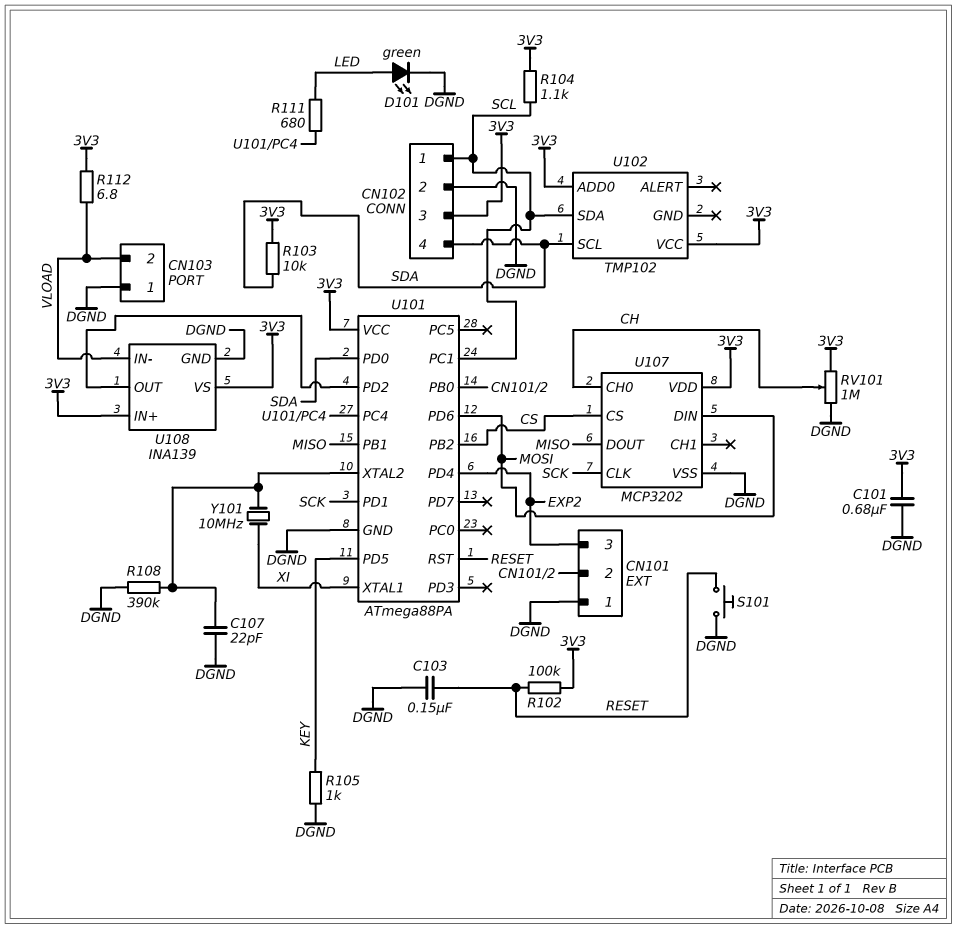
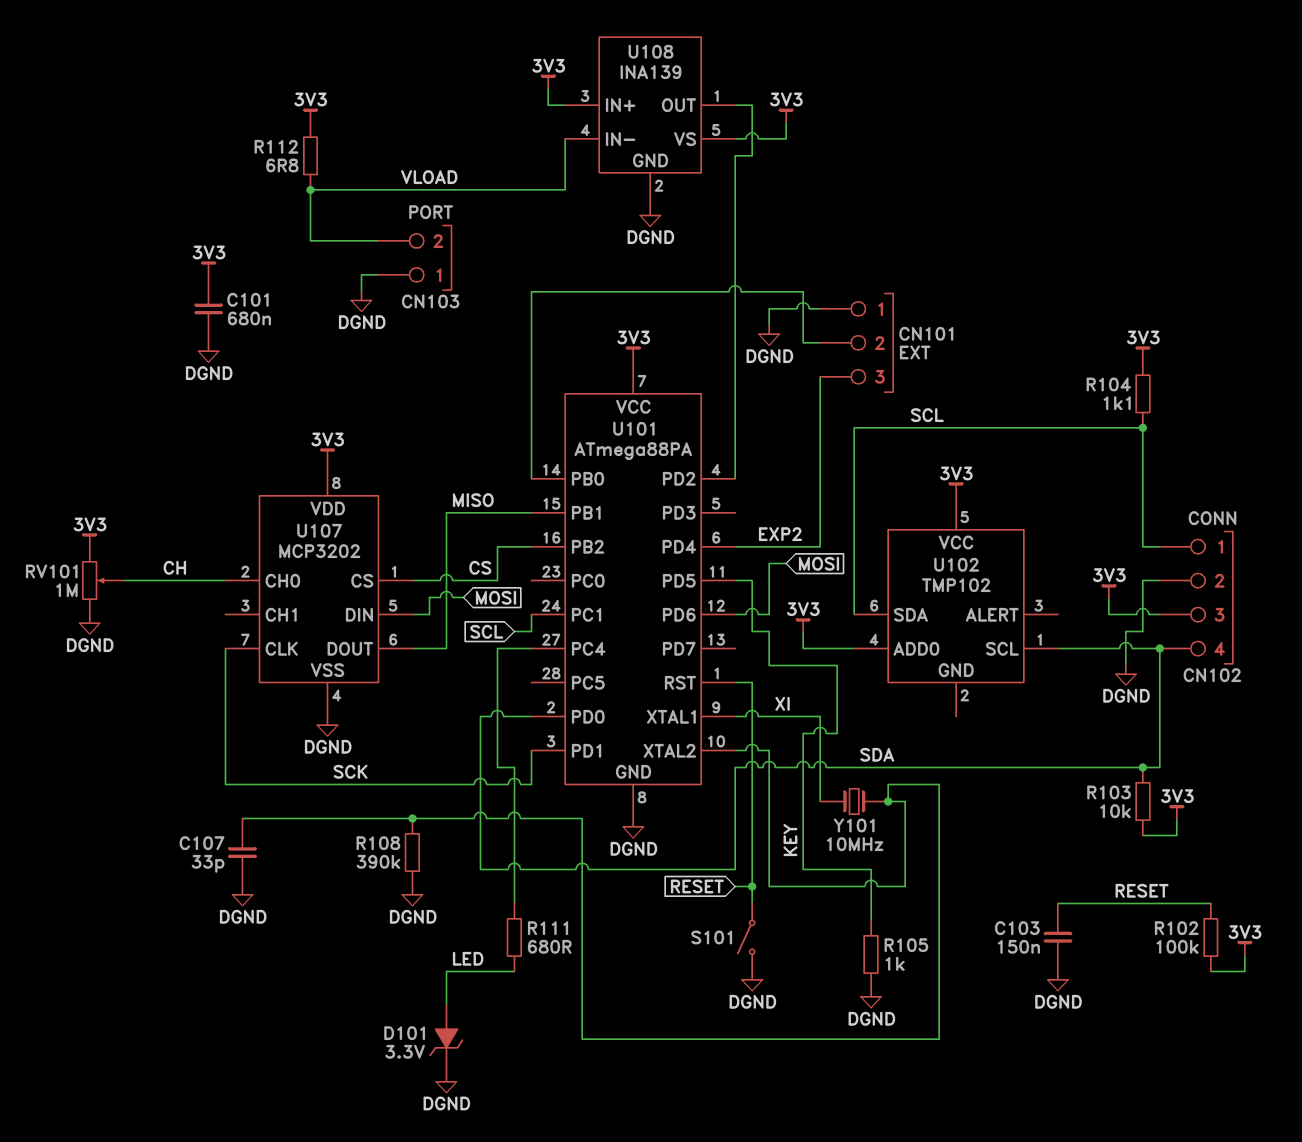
C107: 22pF (DGND, U101/XTAL2) -> 33pF (DGND, U101/XTAL2)
D101: LED green (A LED, K DGND) -> zener 3.3V (A LED, K DGND)
S101: button (DGND, RESET) -> switch (DGND, RESET)

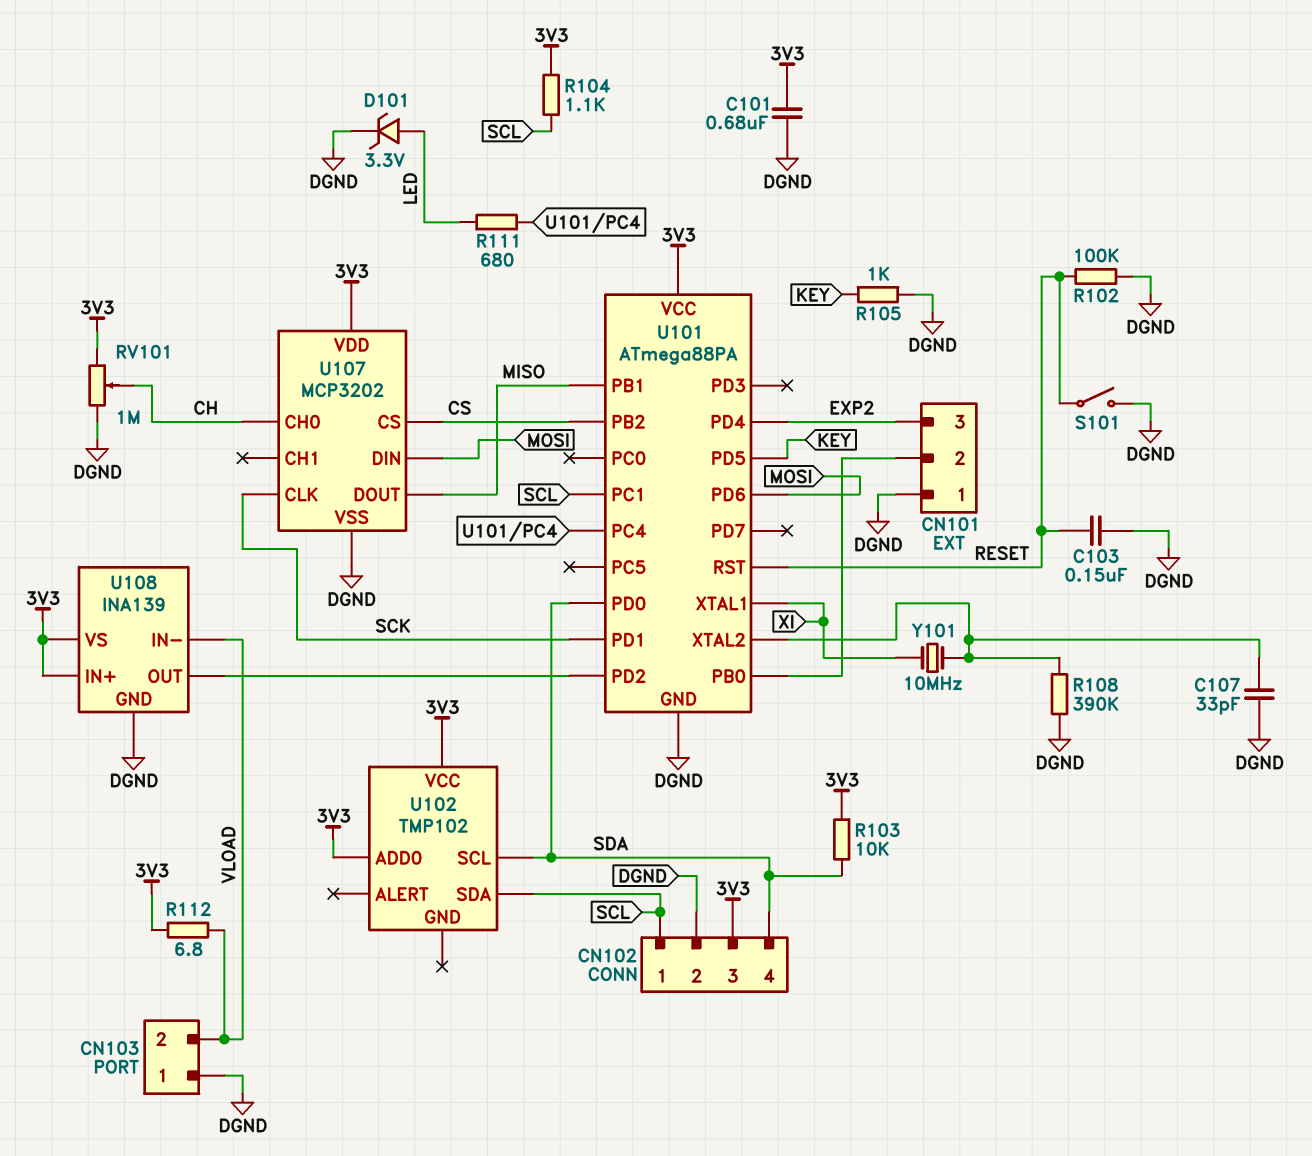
R102: 100k (3V3, RESET) -> 100k (DGND, RESET)

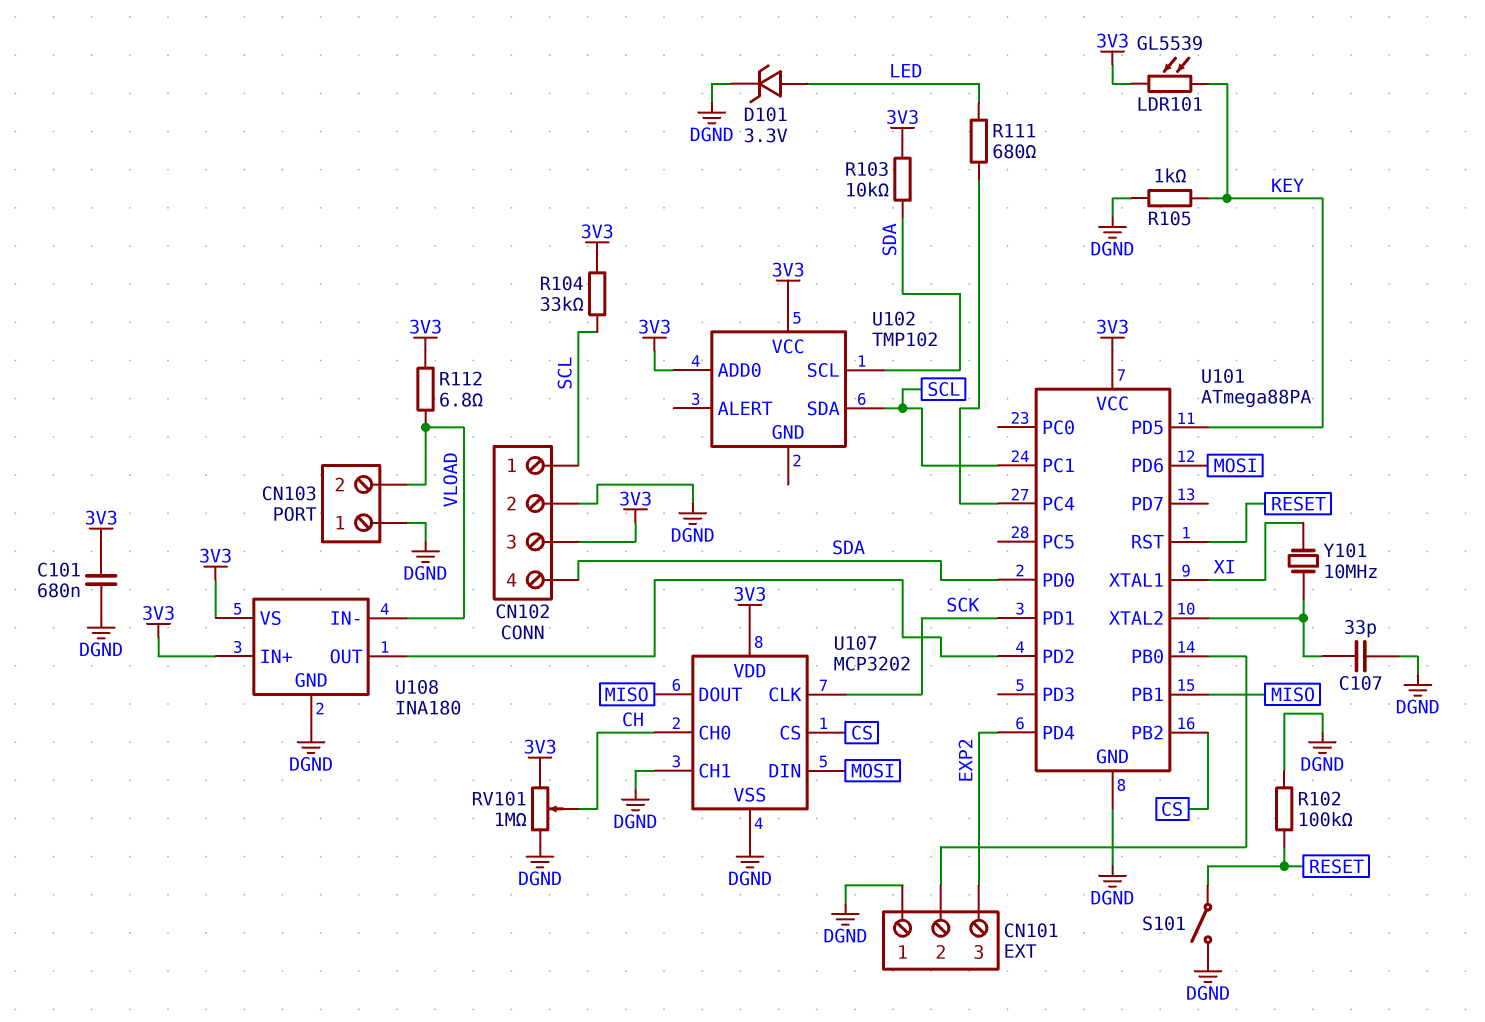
C103: 150nF (DGND, RESET) -> none
LDR101: none -> GL5539 (3V3, KEY)
R104: 1.1k (3V3, SCL) -> 33k (3V3, SCL)
R108: 390k (DGND, U101/XTAL2) -> none
U107 pin CH1: none -> DGND
U108: INA139 -> INA180

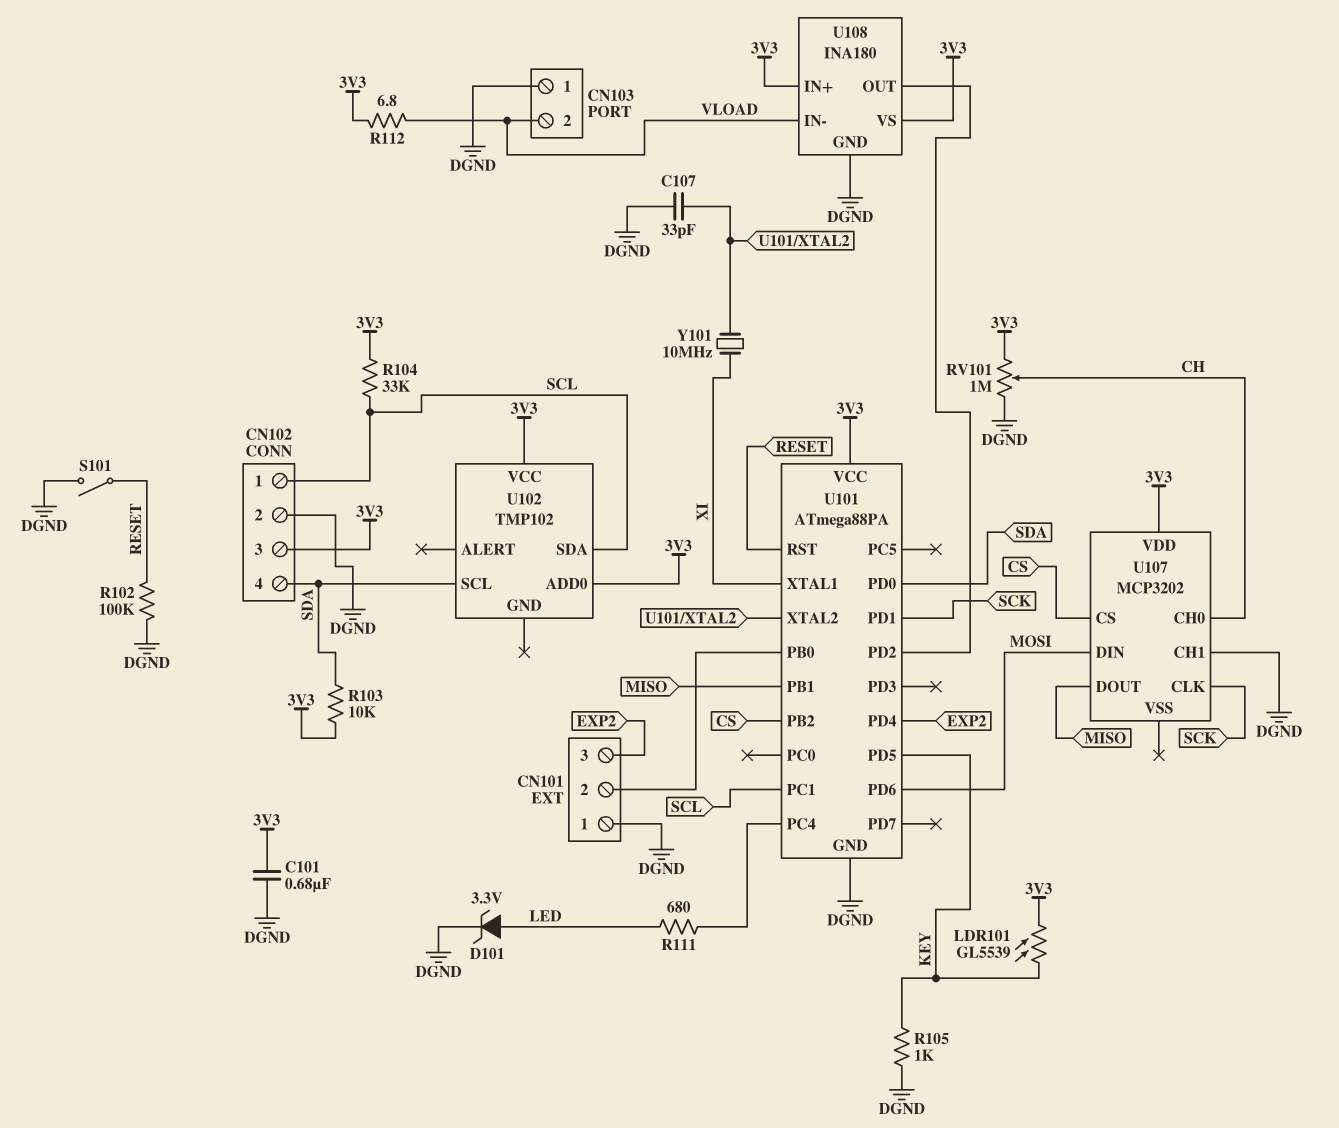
U107 pin VSS: DGND -> none

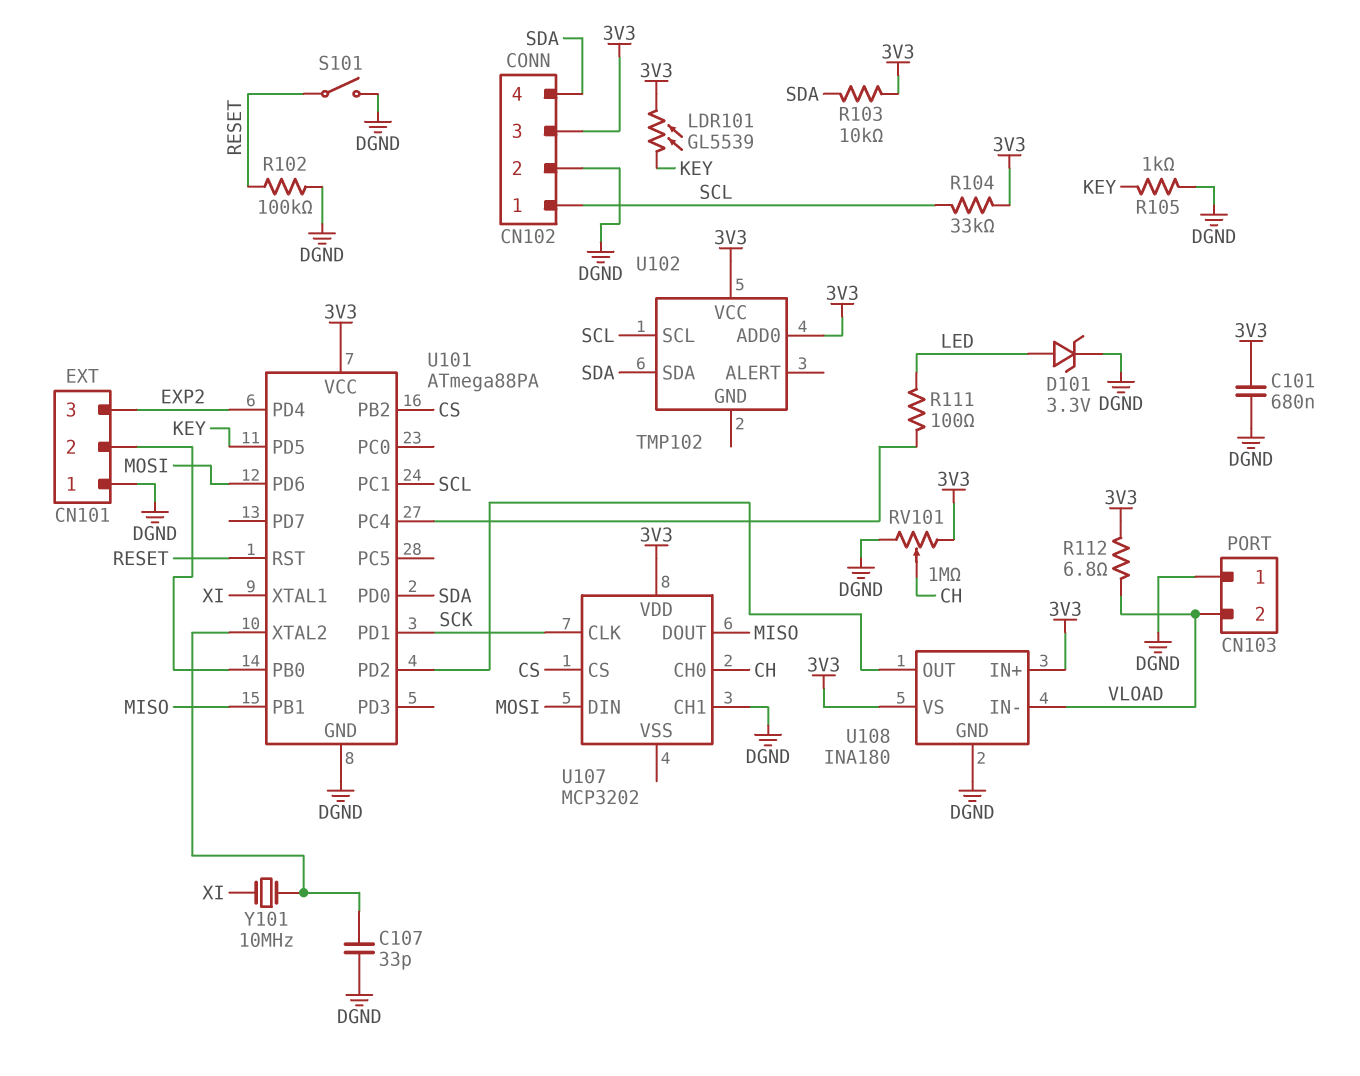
R111: 680 (LED, U101/PC4) -> 100 (LED, U101/PC4)
U102 pin SCL: SDA -> SCL
U102 pin SDA: SCL -> SDA

